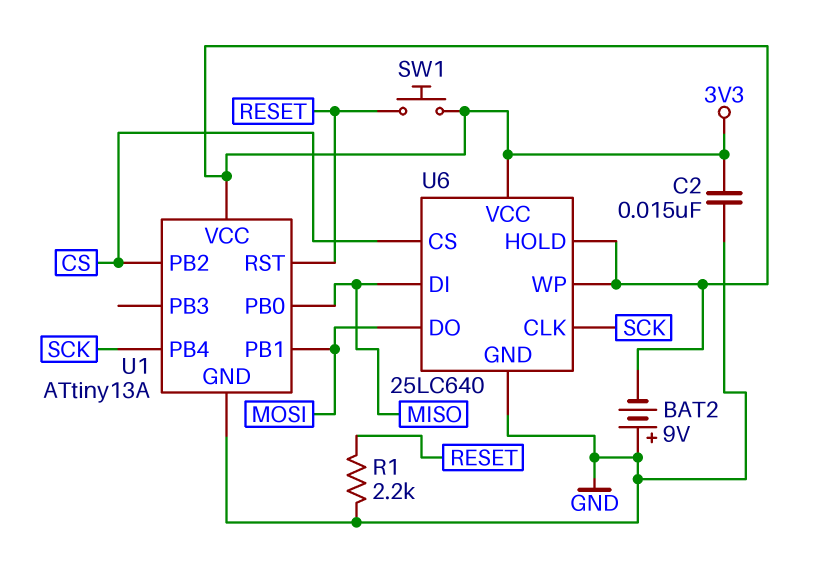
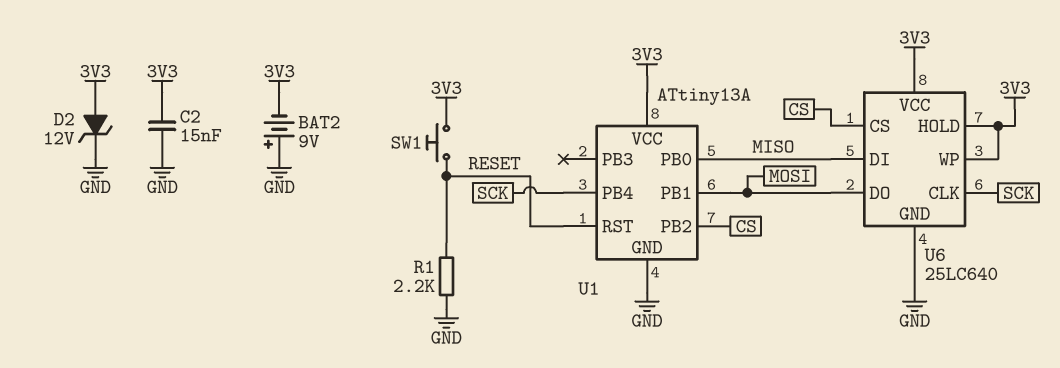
D2: none -> zener 12V (A 3V3, K GND)

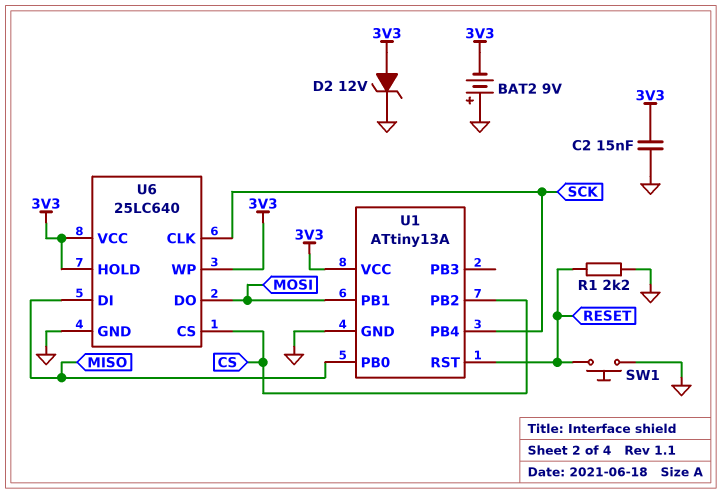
SW1: button (3V3, RESET) -> button (GND, RESET)

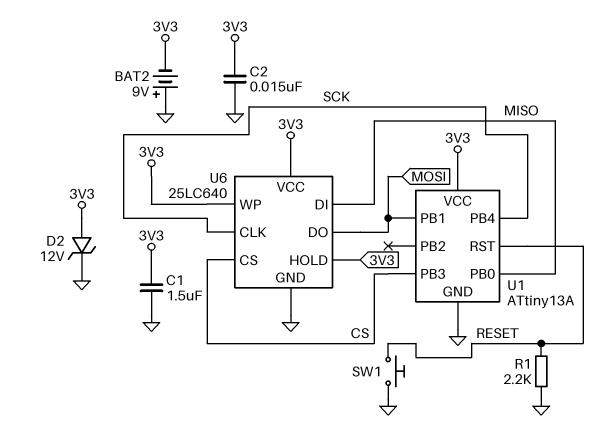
C1: none -> 1.5uF (3V3, GND)
U1 pin PB2: CS -> none
U1 pin PB3: none -> CS

